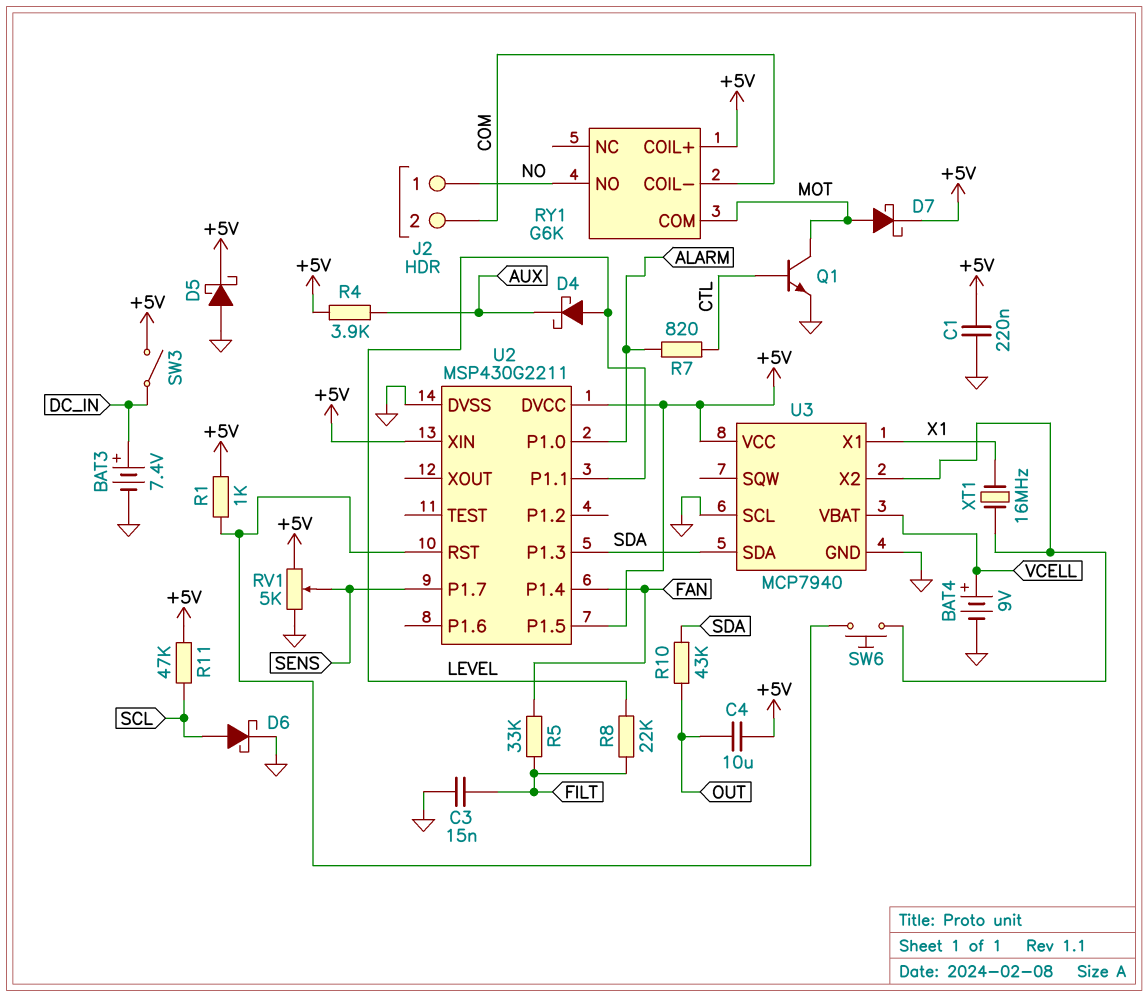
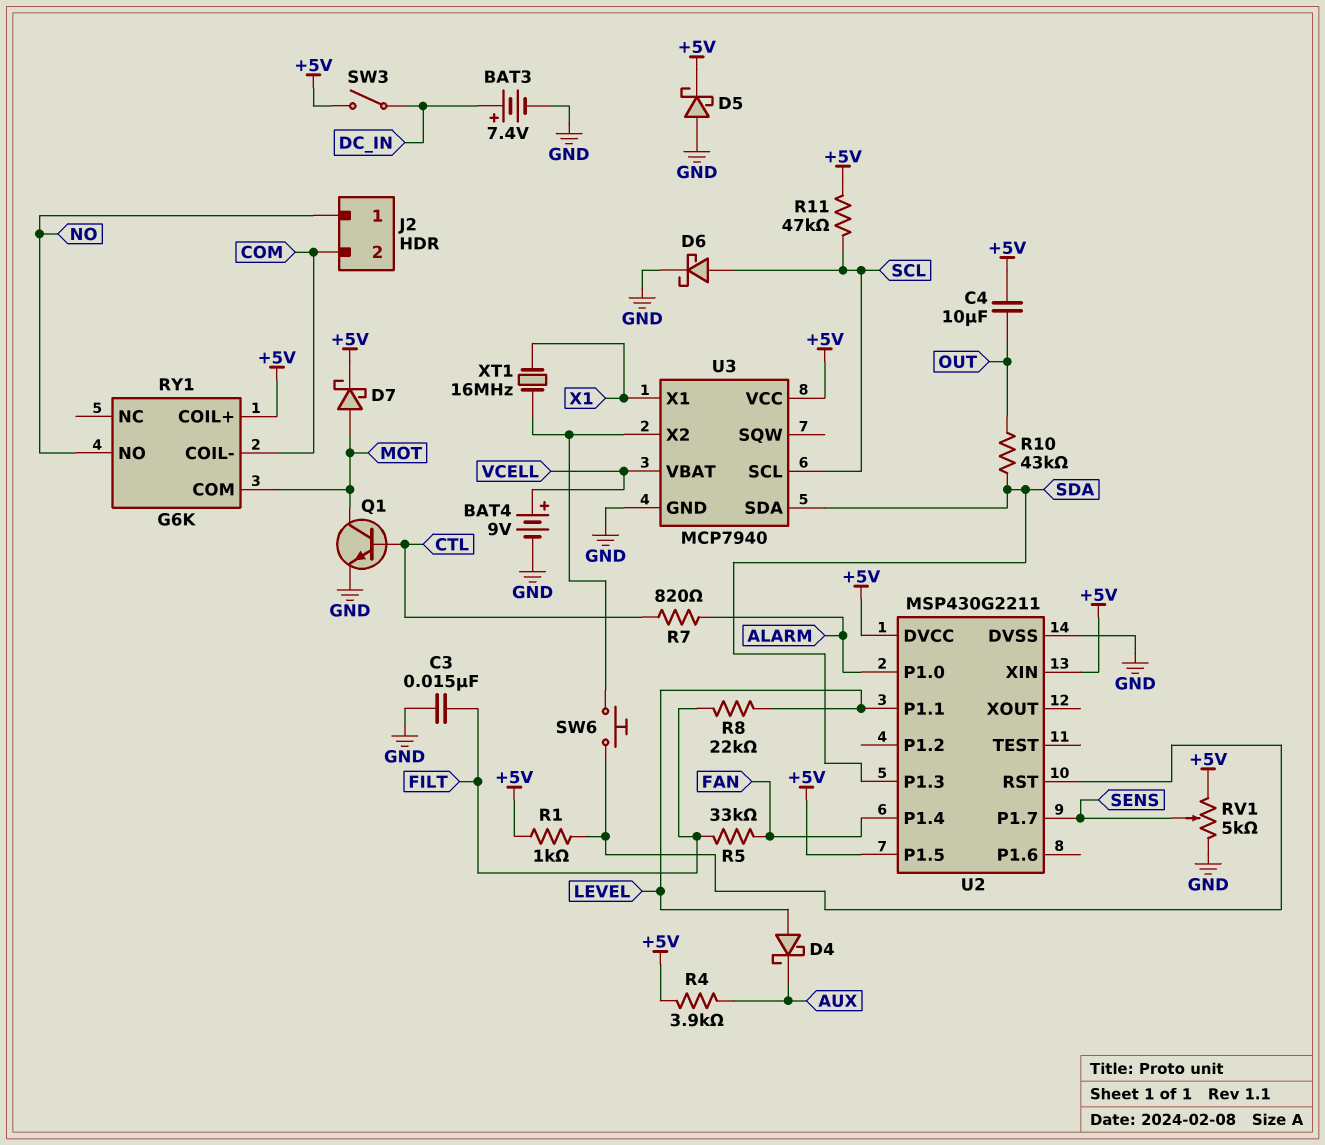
C1: 220nF (+5V, GND) -> none
U3 pin SCL: GND -> SCL

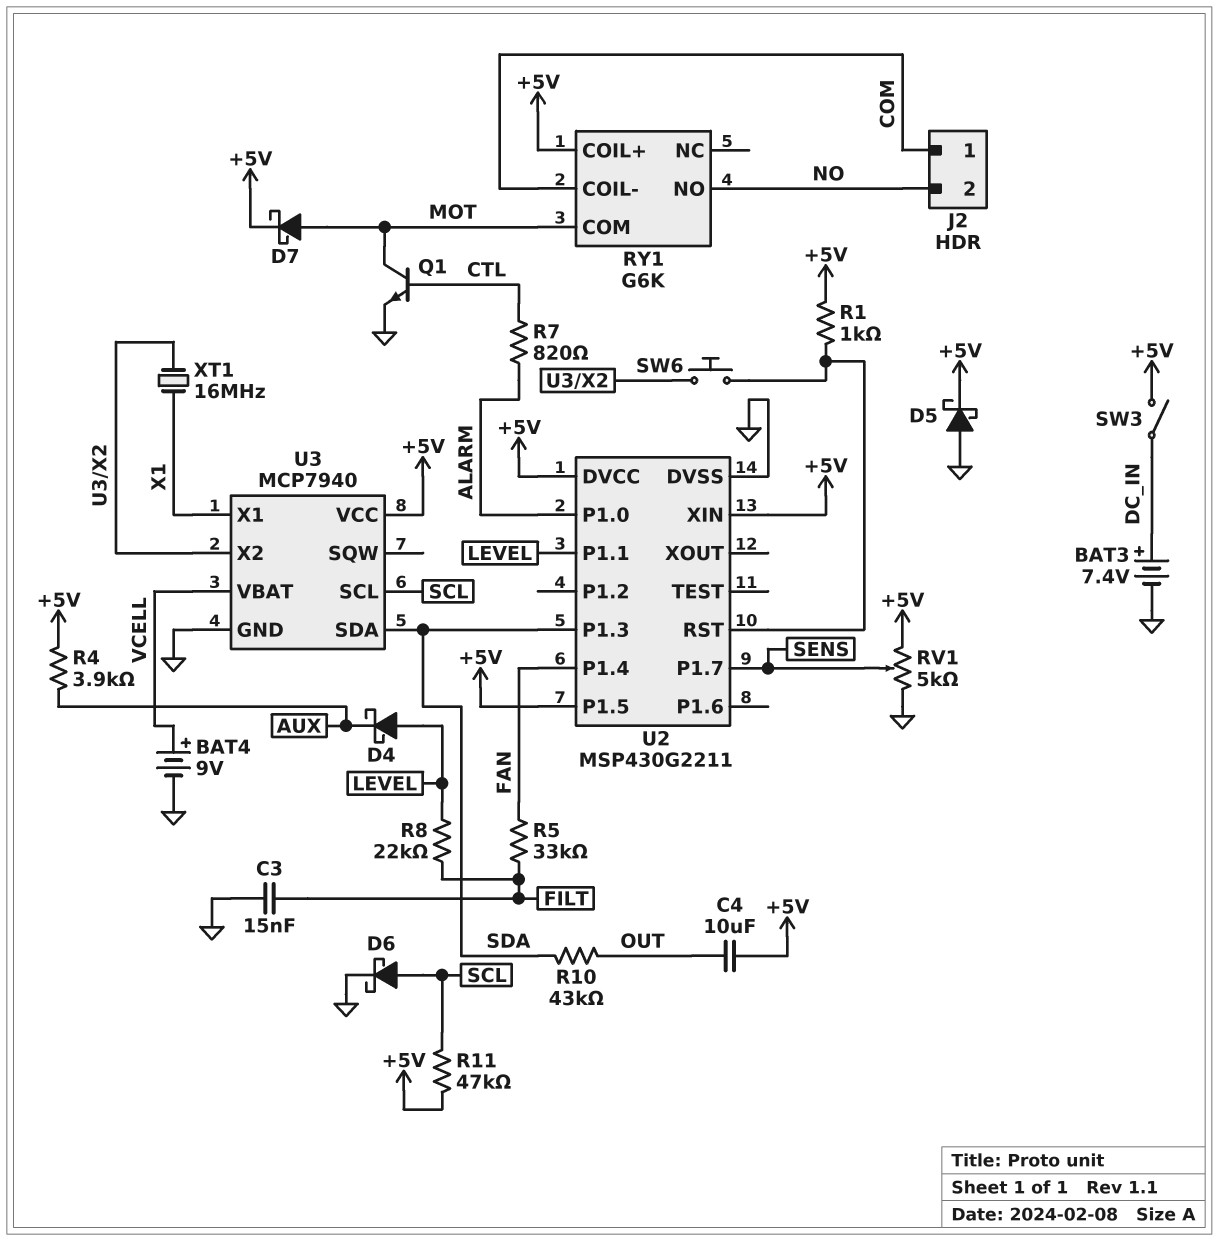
J2 pin 1: NO -> COM
J2 pin 2: COM -> NO

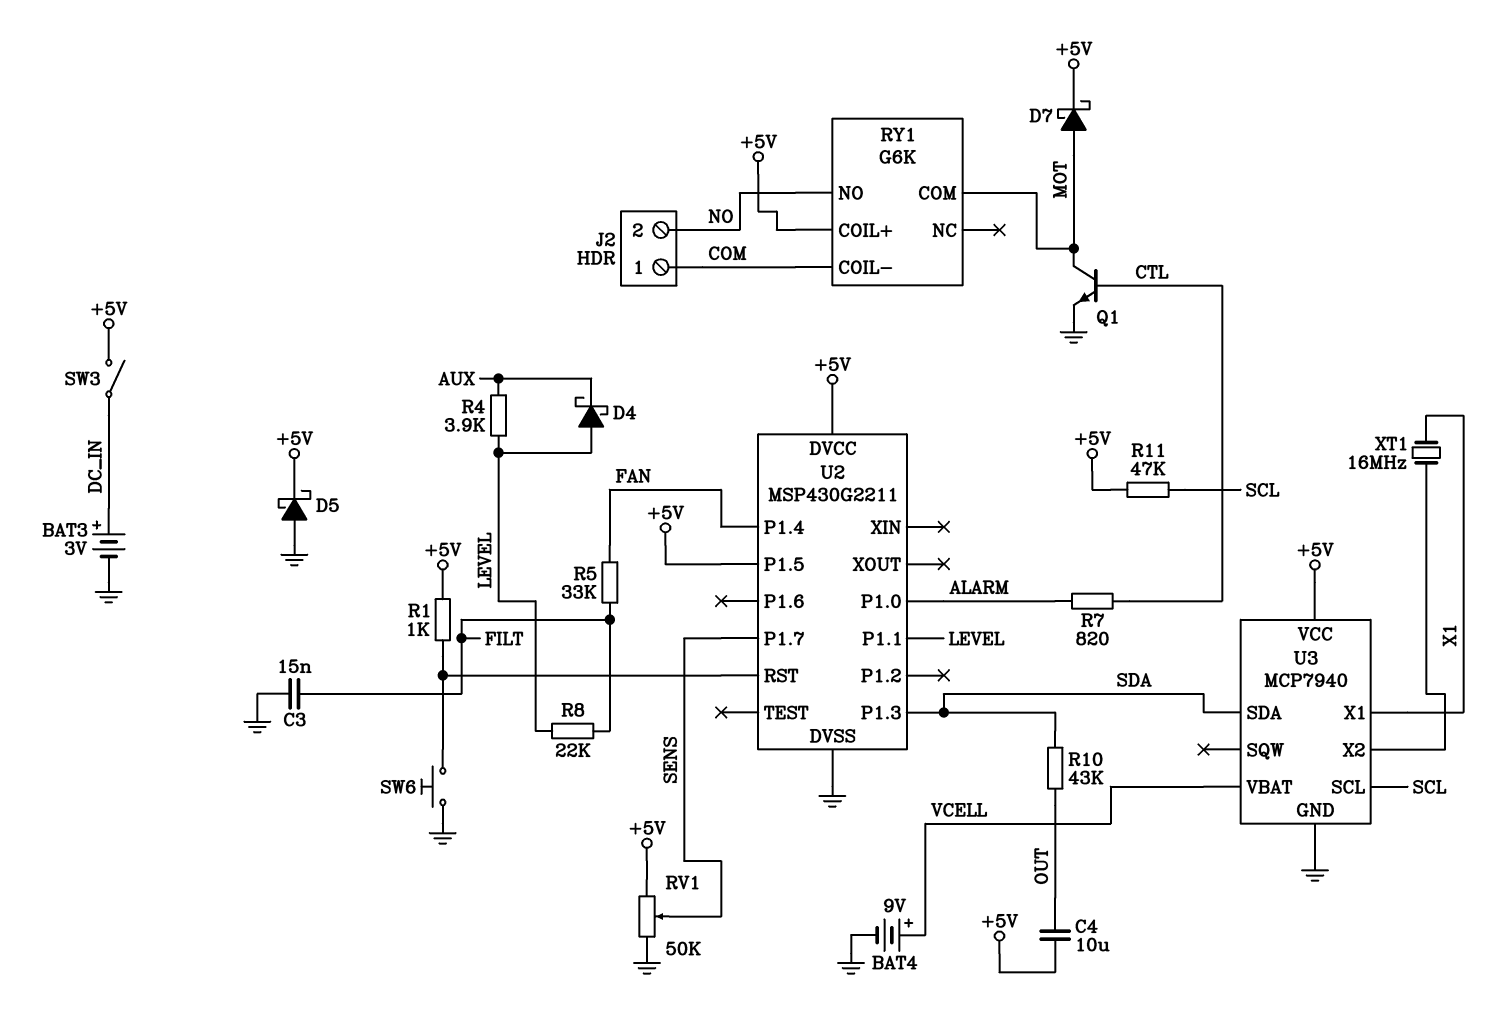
BAT3: 7.4V (plus DC_IN, minus GND) -> 3V (plus DC_IN, minus GND)
D6: schottky (A SCL, K GND) -> none
R4: 3.9k (+5V, AUX) -> 3.9k (AUX, LEVEL)
RV1: 5k (+5V, GND, wiper SENS) -> 50k (+5V, GND, wiper SENS)
SW6: button (U2/RST, U3/X2) -> button (GND, U2/RST)
U2 pin XIN: +5V -> none

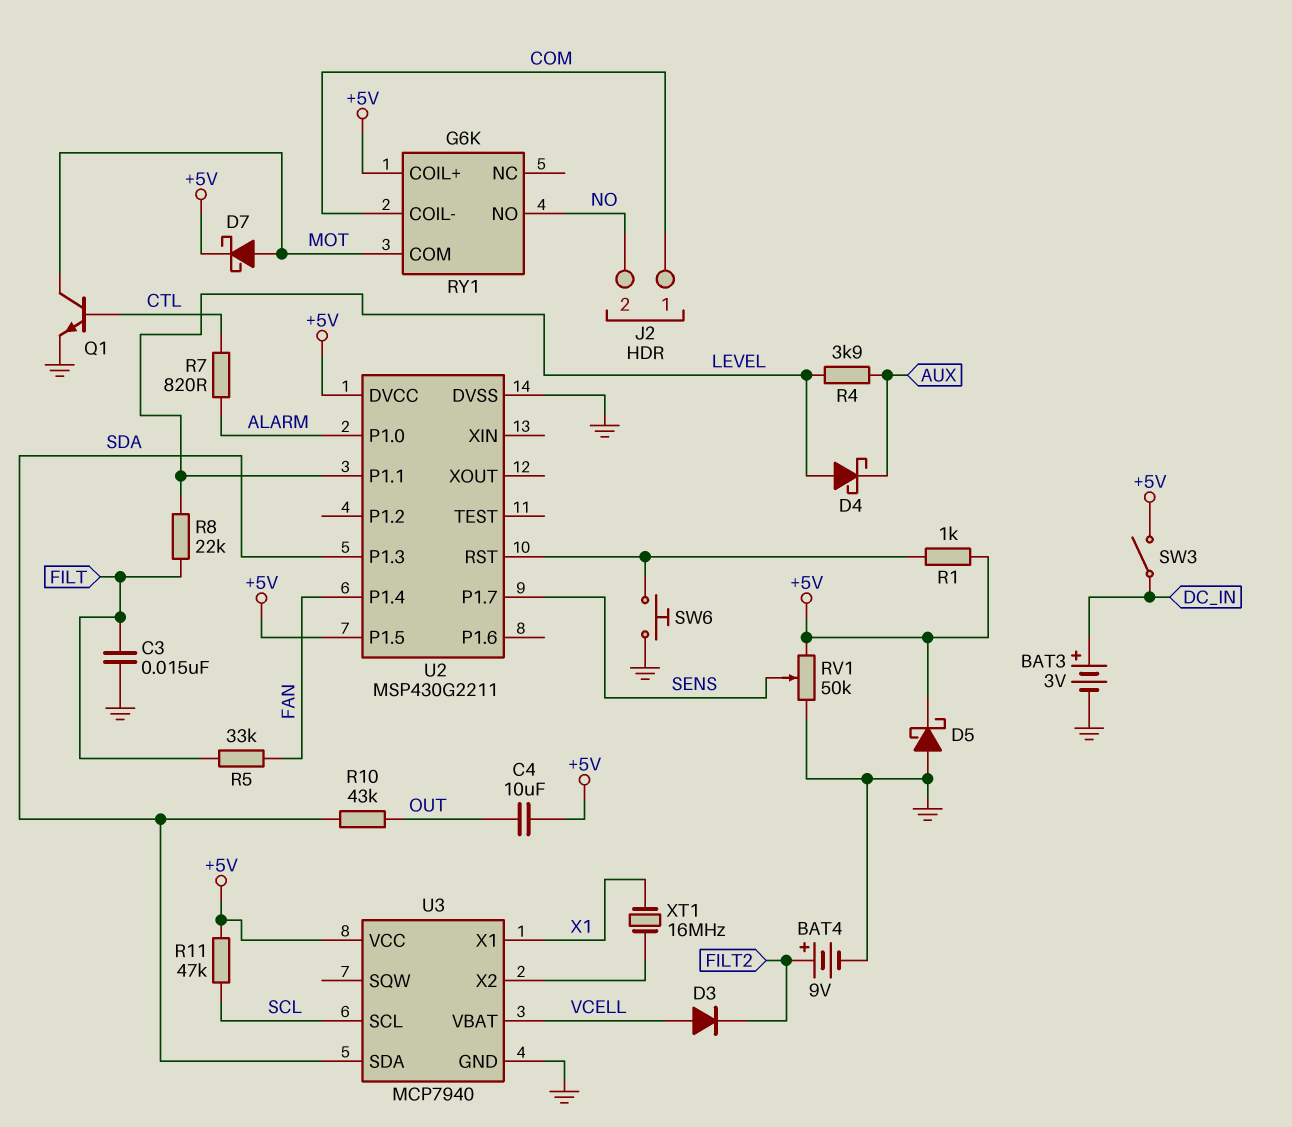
BAT4: 9V (plus VCELL, minus GND) -> 9V (plus FILT2, minus GND)
D3: none -> diode (A VCELL, K FILT2)

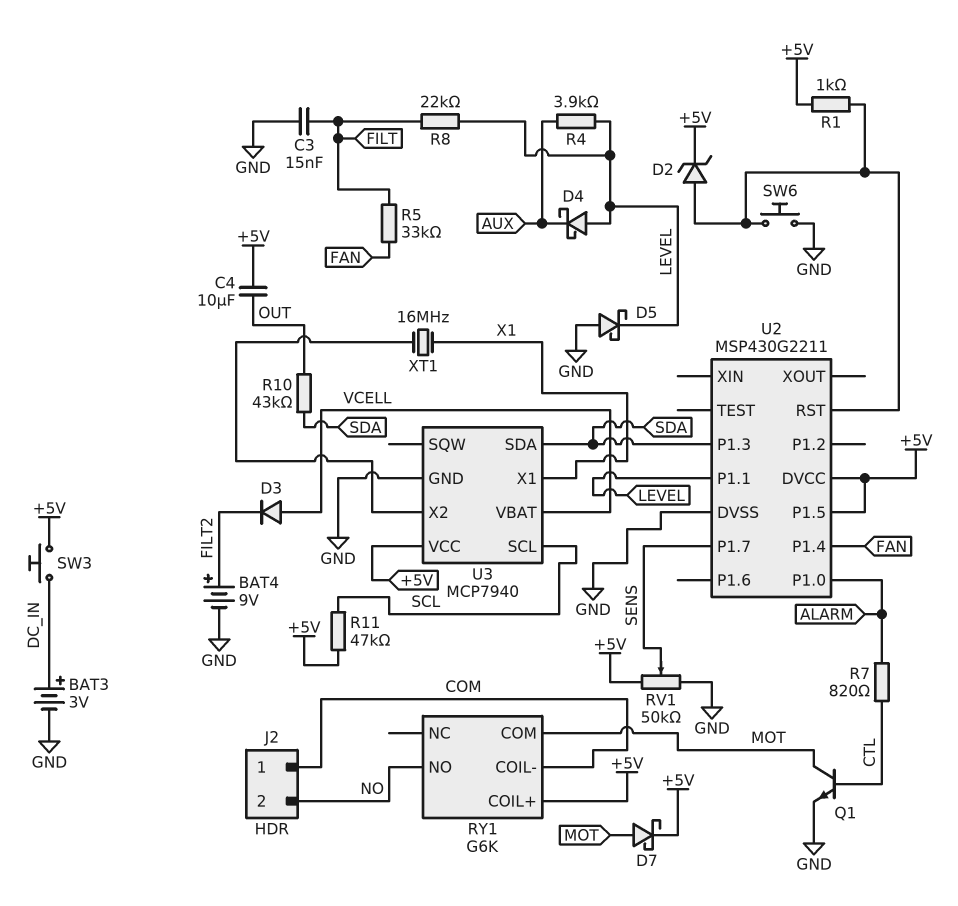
D2: none -> zener (A U2/RST, K +5V)
D5: schottky (A GND, K +5V) -> schottky (A GND, K LEVEL)
SW3: switch (+5V, DC_IN) -> button (+5V, DC_IN)

